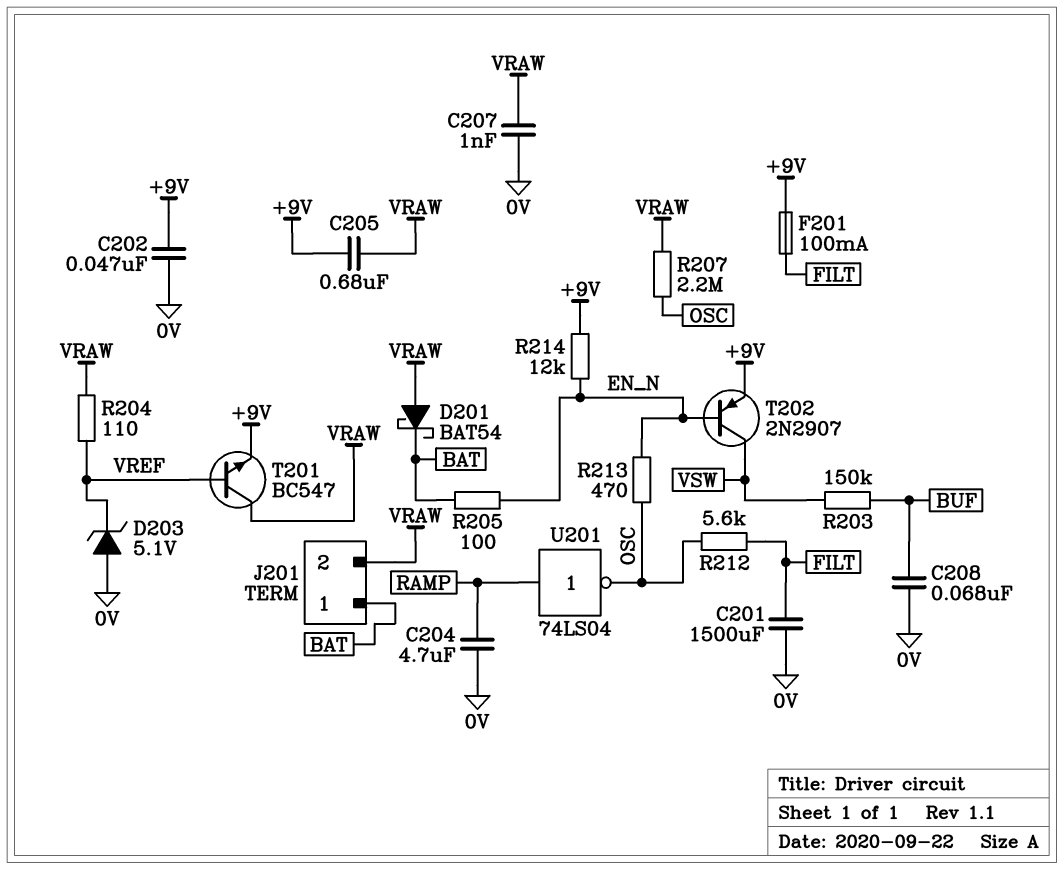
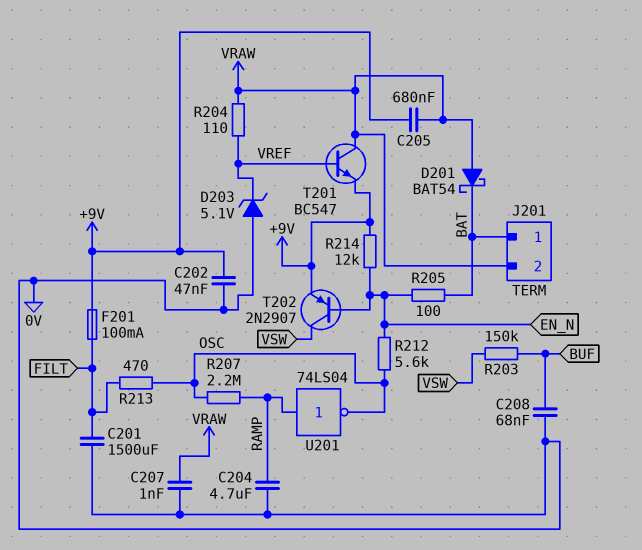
R207: 2.2M (OSC, VRAW) -> 2.2M (OSC, RAMP)
R212: 5.6k (FILT, OSC) -> 5.6k (EN_N, OSC)
R213: 470 (EN_N, OSC) -> 470 (FILT, OSC)

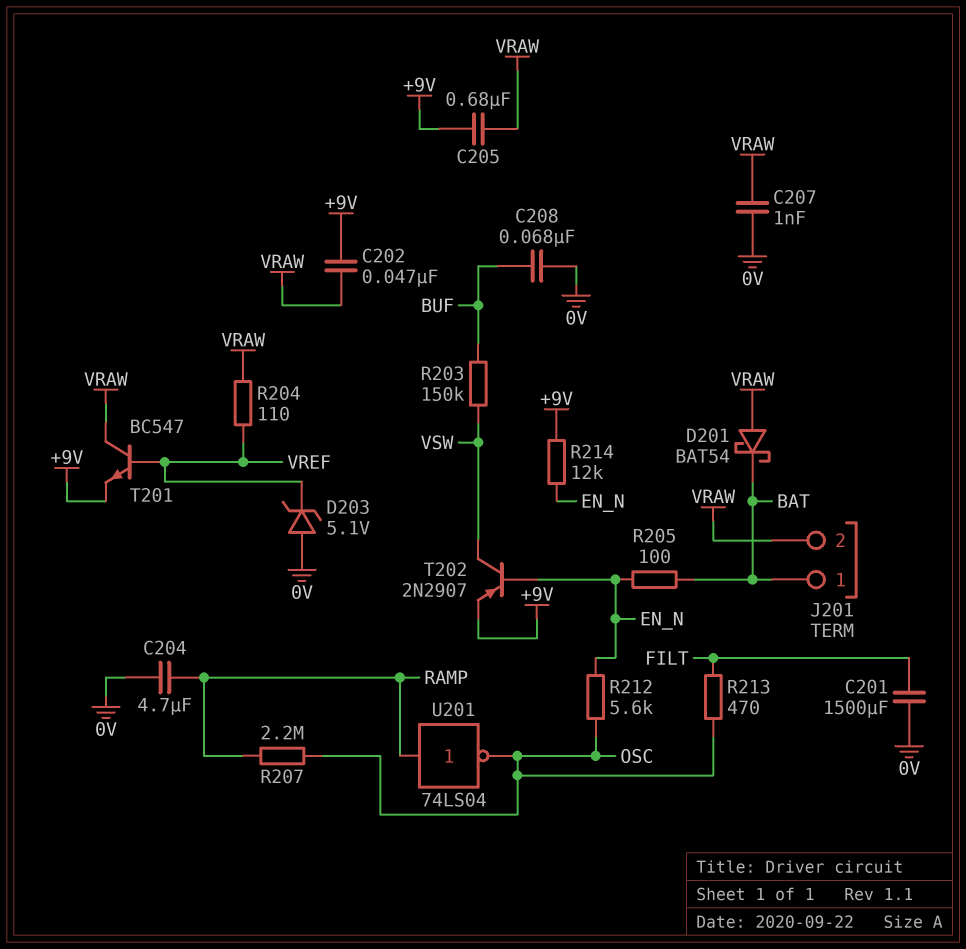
C202: 47nF (+9V, 0V) -> 47nF (+9V, VRAW)
F201: 100mA (+9V, FILT) -> none

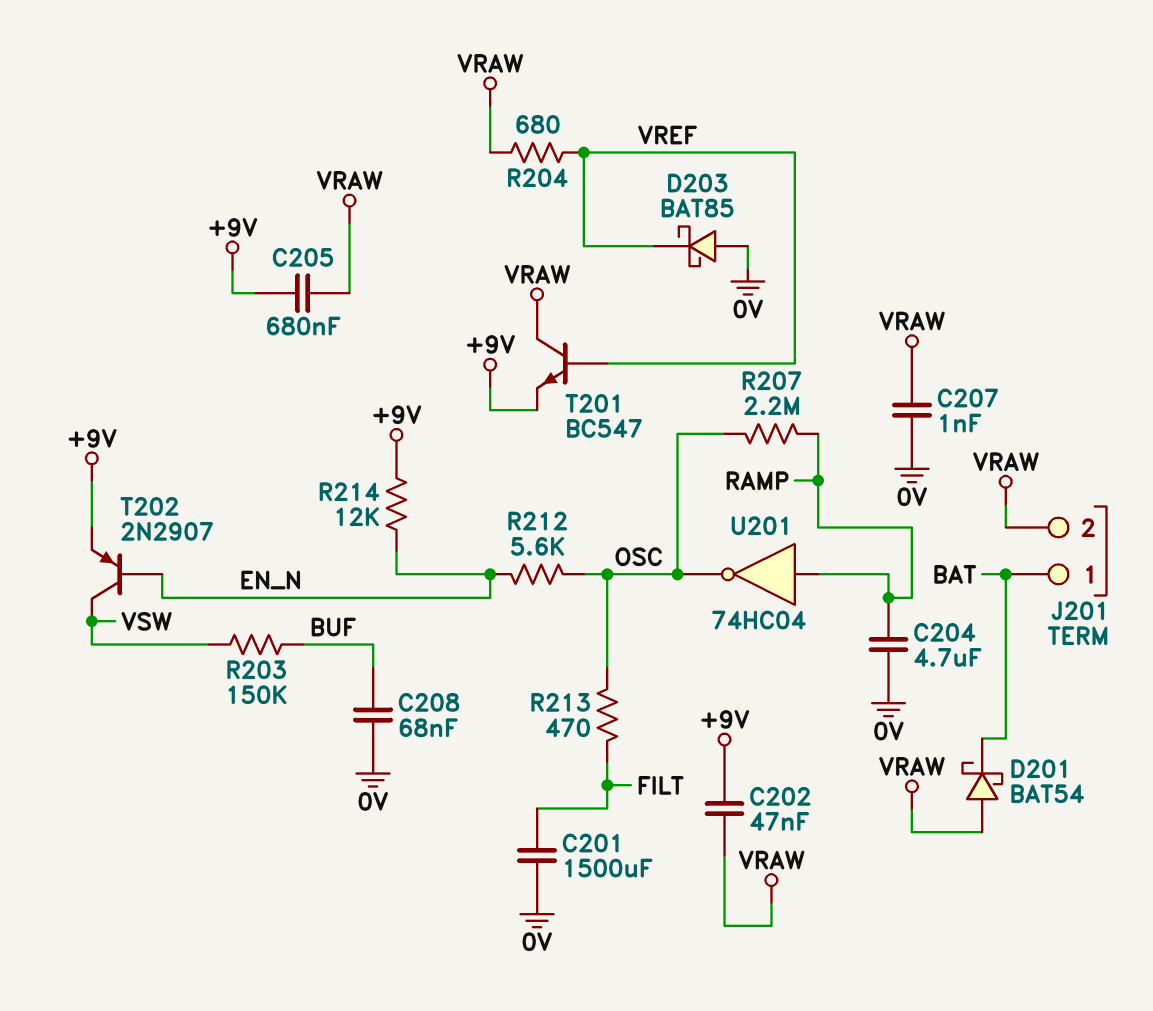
D203: zener 5.1V (A 0V, K VREF) -> schottky BAT85 (A 0V, K VREF)
R204: 110 (VRAW, VREF) -> 680 (VRAW, VREF)
R205: 100 (BAT, EN_N) -> none
U201: NOT 74LS04 (in RAMP, out OSC) -> NOT 74HC04 (in RAMP, out OSC)

